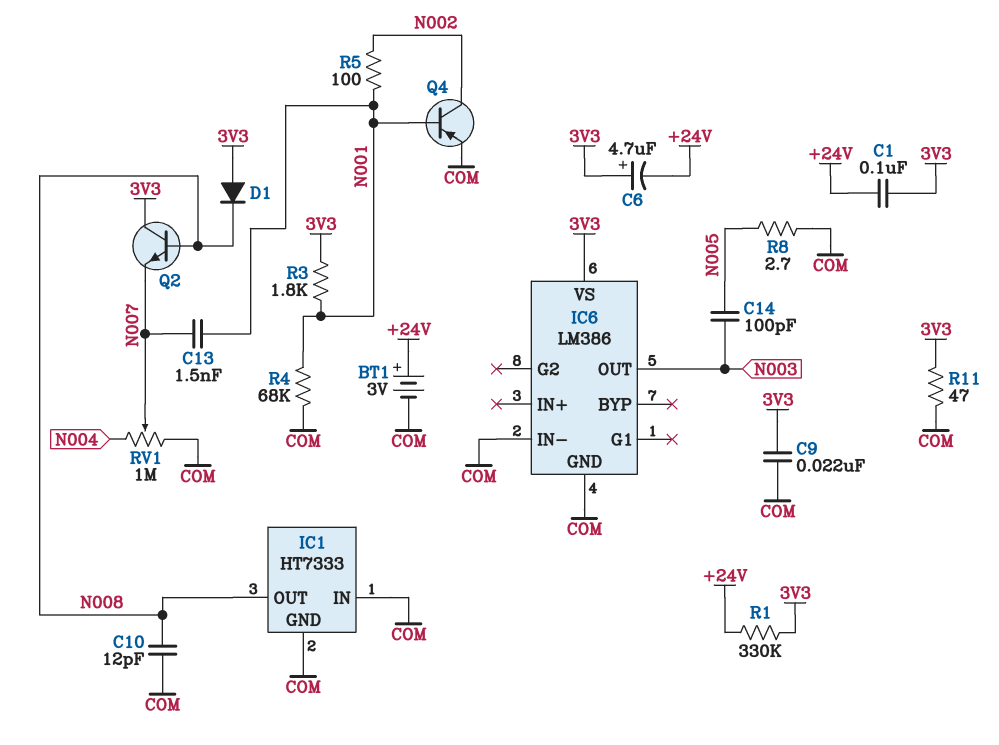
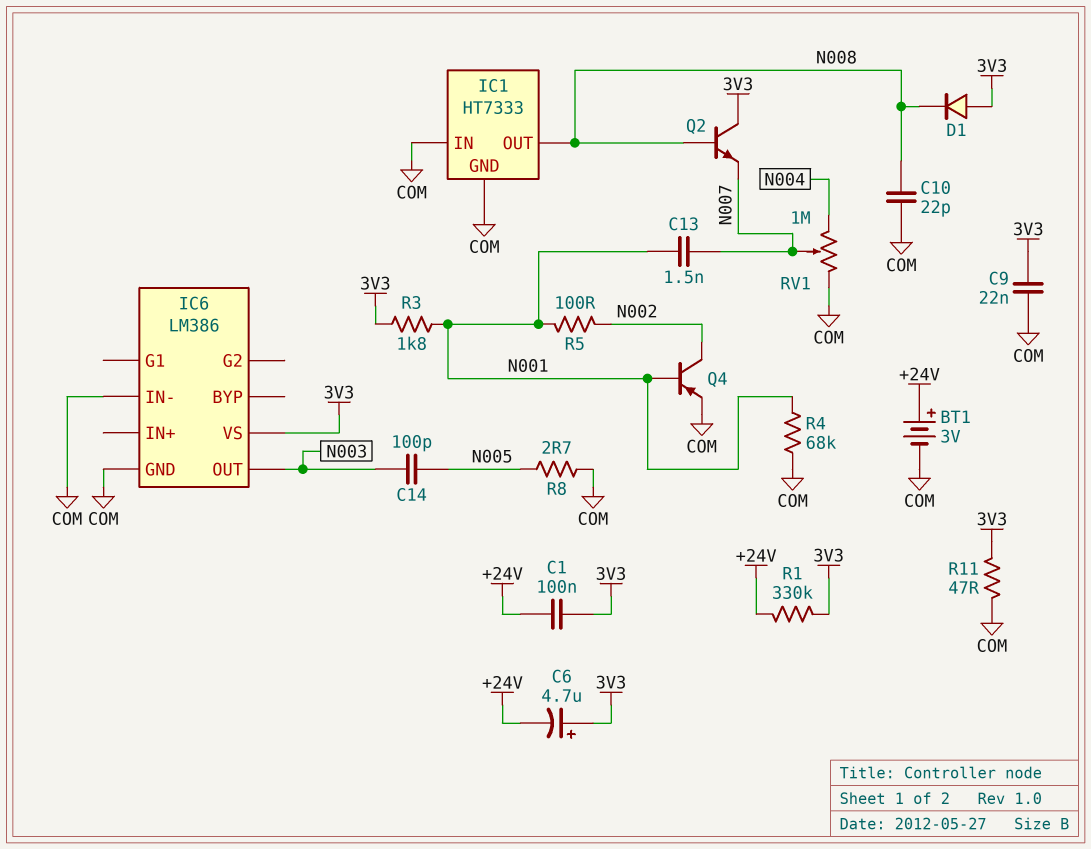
C10: 12pF (COM, N008) -> 22pF (COM, N008)

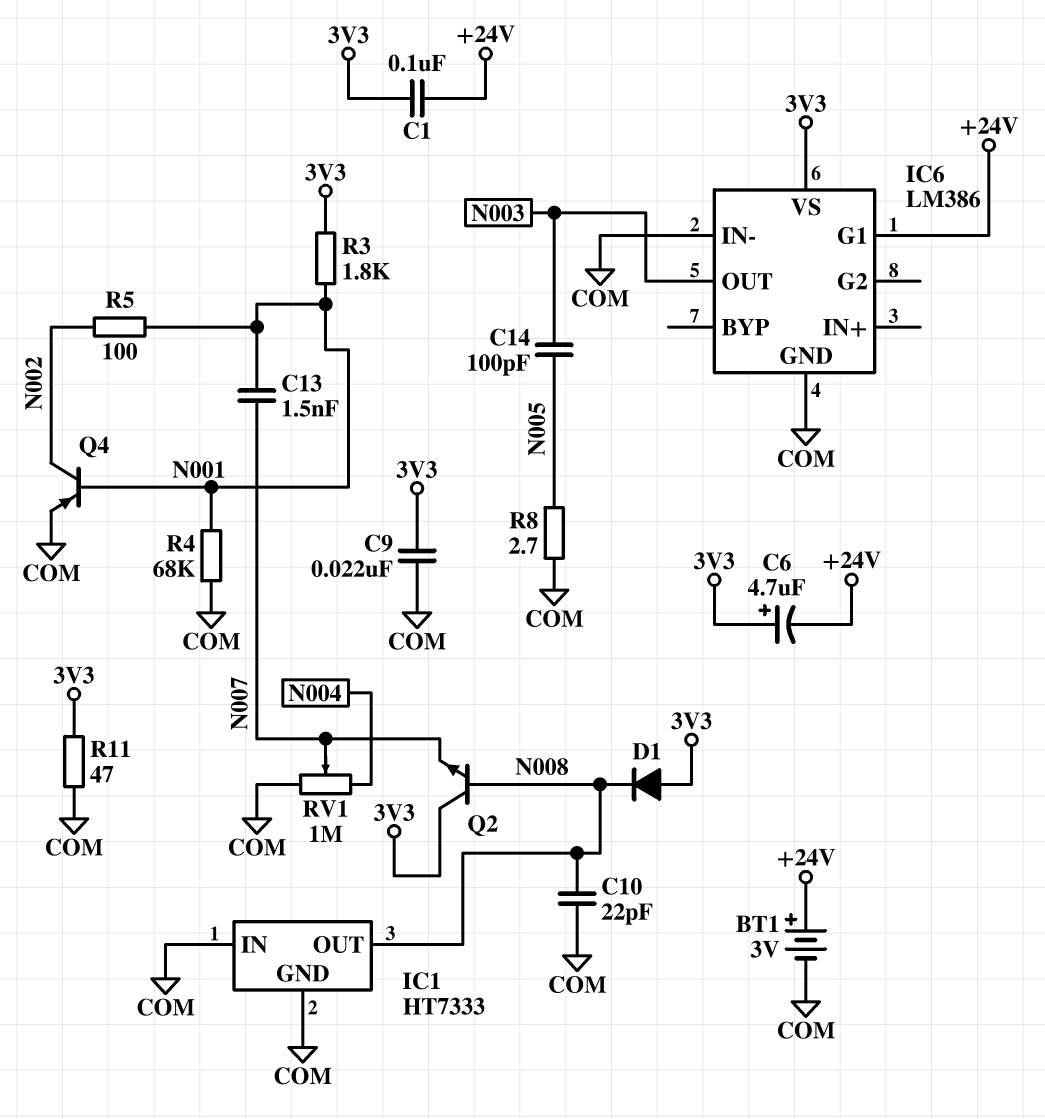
IC6 pin G1: none -> +24V
R1: 330k (+24V, 3V3) -> none

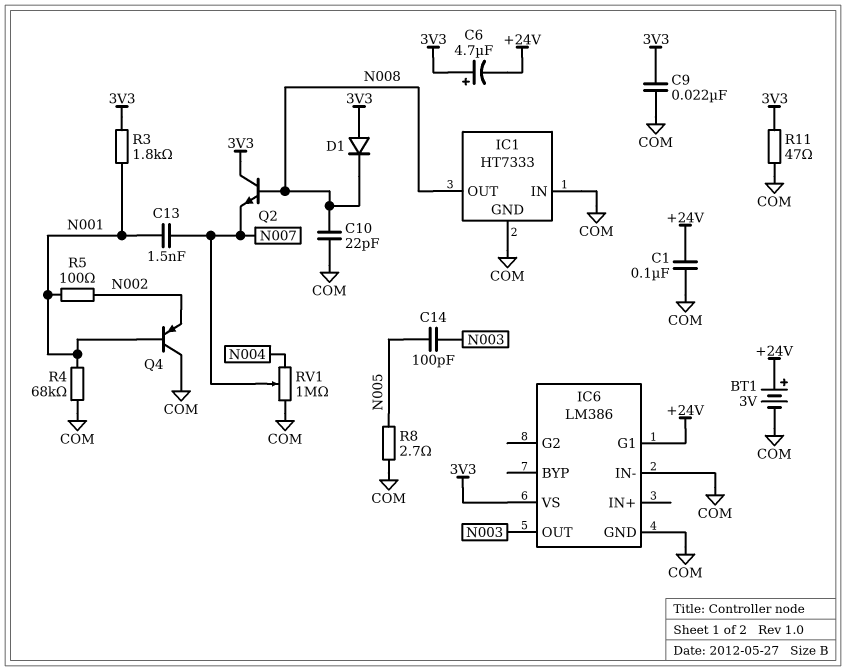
C1: 100nF (+24V, 3V3) -> 100nF (+24V, COM)
Q4: PNP (B N001, C N002, E COM) -> PNP (B N001, C COM, E N002)

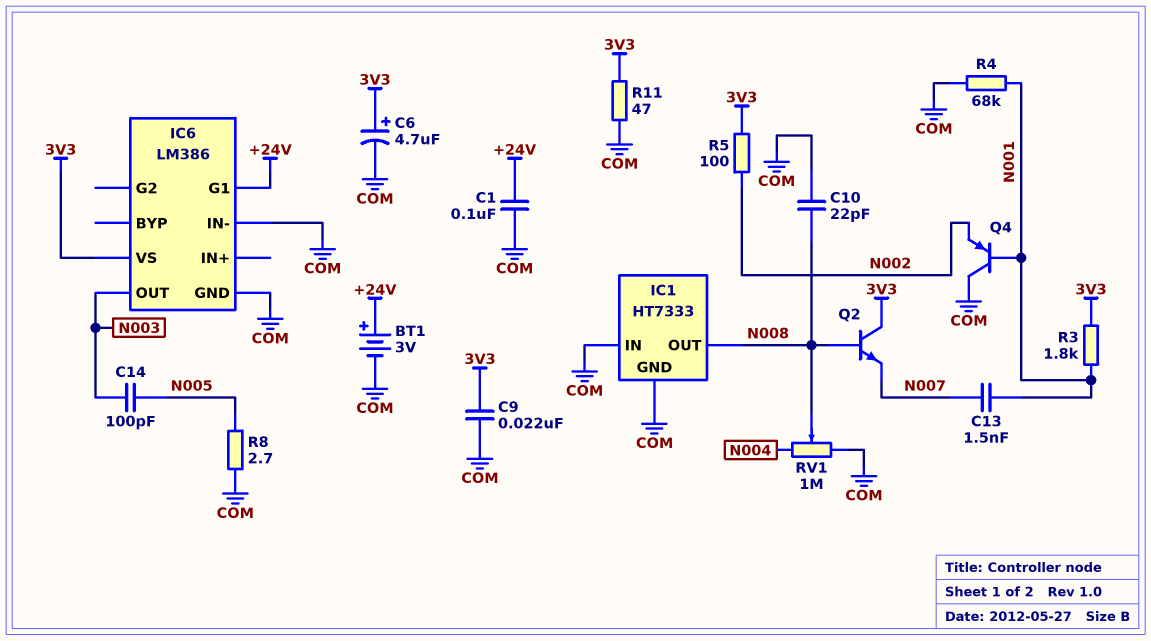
C6: 4.7uF (plus 3V3, minus +24V) -> 4.7uF (plus 3V3, minus COM)
D1: diode (A 3V3, K N008) -> none
R5: 100 (N001, N002) -> 100 (3V3, N002)
RV1: 1M (COM, N004, wiper N007) -> 1M (COM, N004, wiper N008)

